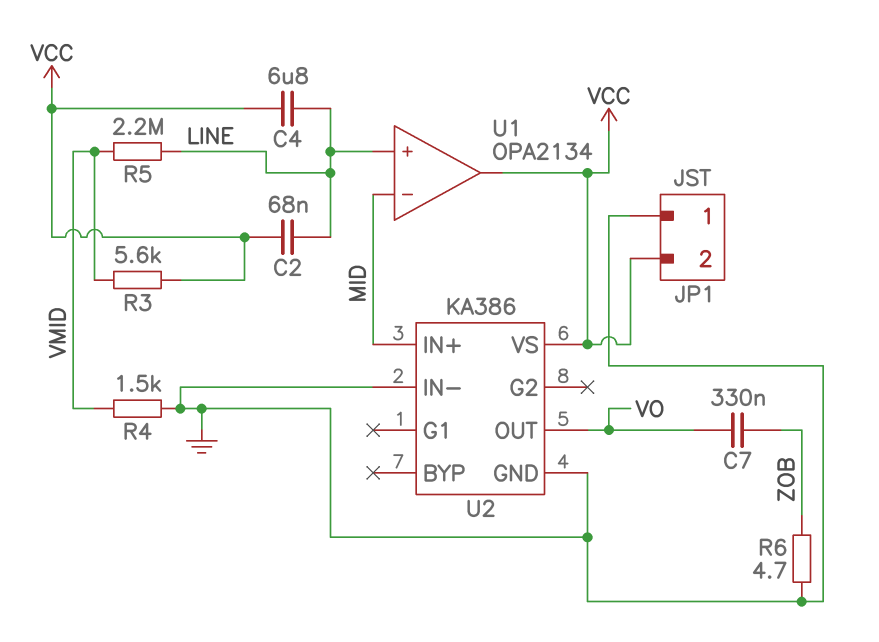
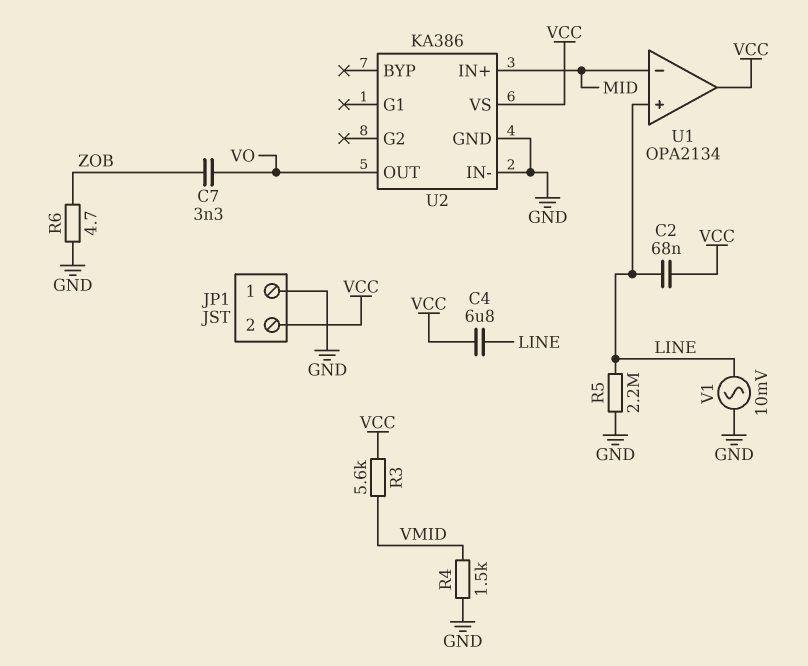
C7: 330nF (VO, ZOB) -> 3.3nF (VO, ZOB)
R5: 2.2M (LINE, VMID) -> 2.2M (GND, LINE)
V1: none -> AC 10mV (GND, LINE)

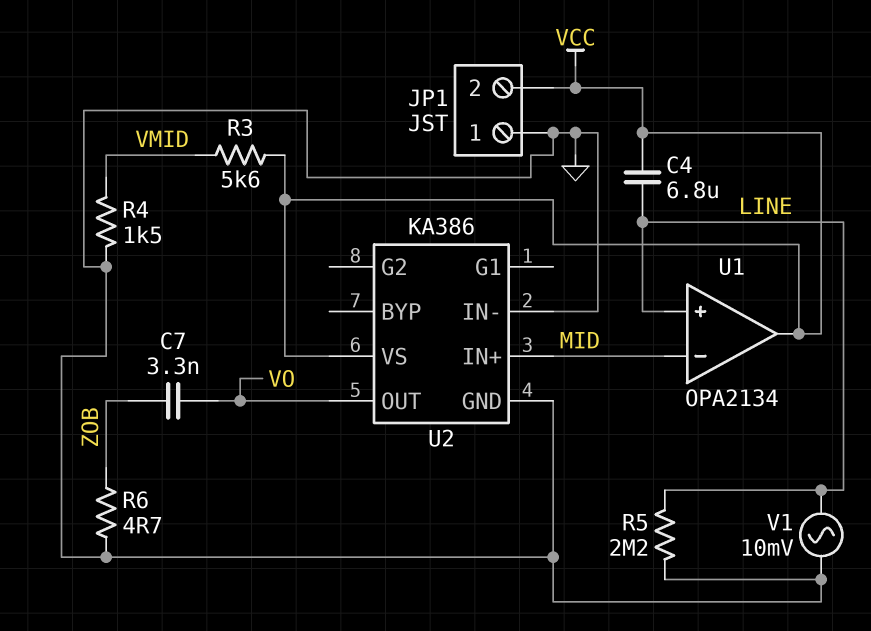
C2: 68nF (LINE, VCC) -> none

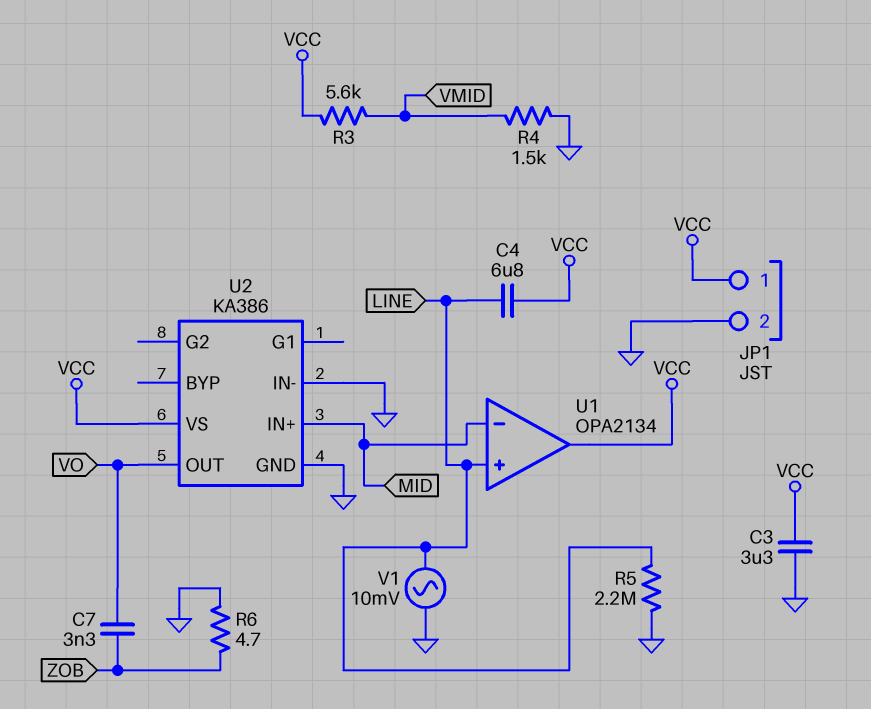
C3: none -> 3.3uF (GND, VCC)
JP1 pin 1: GND -> VCC
JP1 pin 2: VCC -> GND

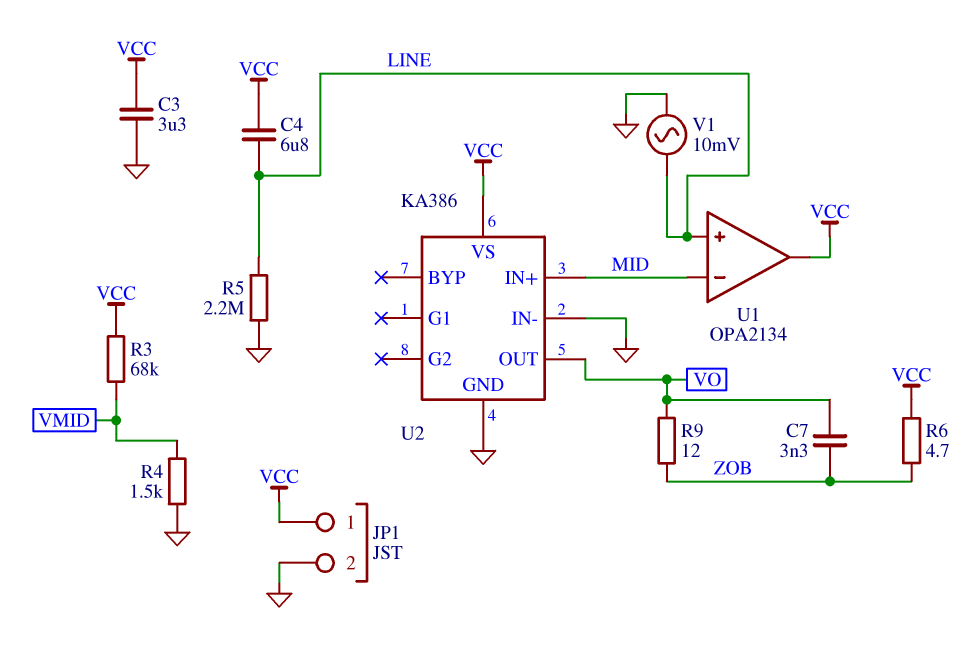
R3: 5.6k (VCC, VMID) -> 68k (VCC, VMID)
R6: 4.7 (GND, ZOB) -> 4.7 (VCC, ZOB)
R9: none -> 12 (VO, ZOB)

